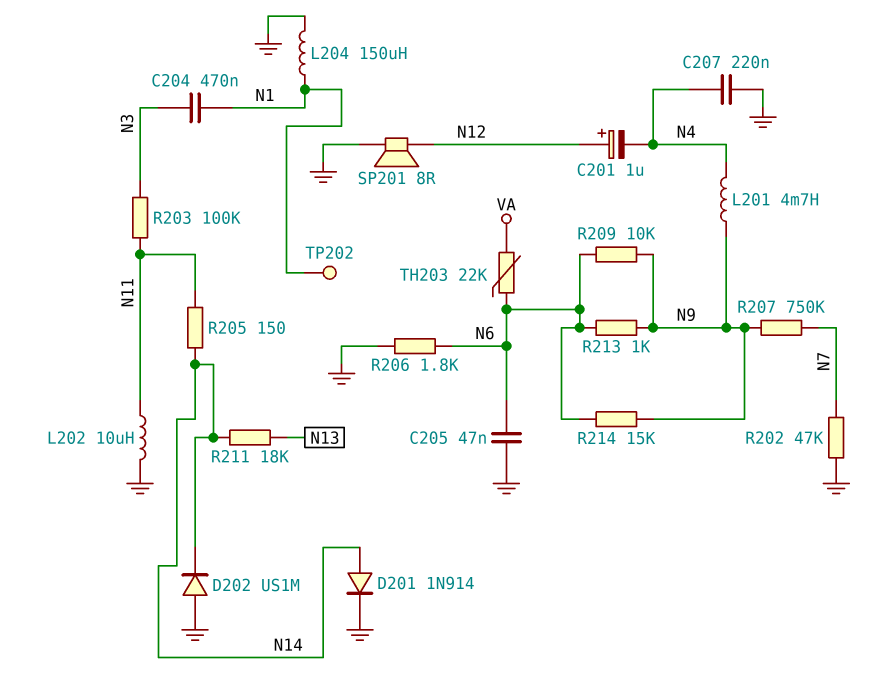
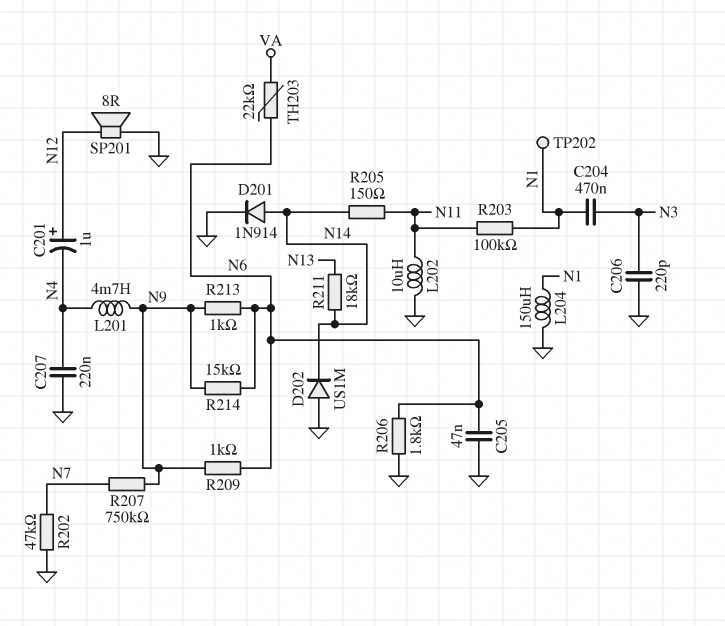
C206: none -> 220pF (GND, N3)
R203: 100k (N3, N11) -> 100k (N1, N11)
R209: 10k (N6, N9) -> 1k (N6, N9)

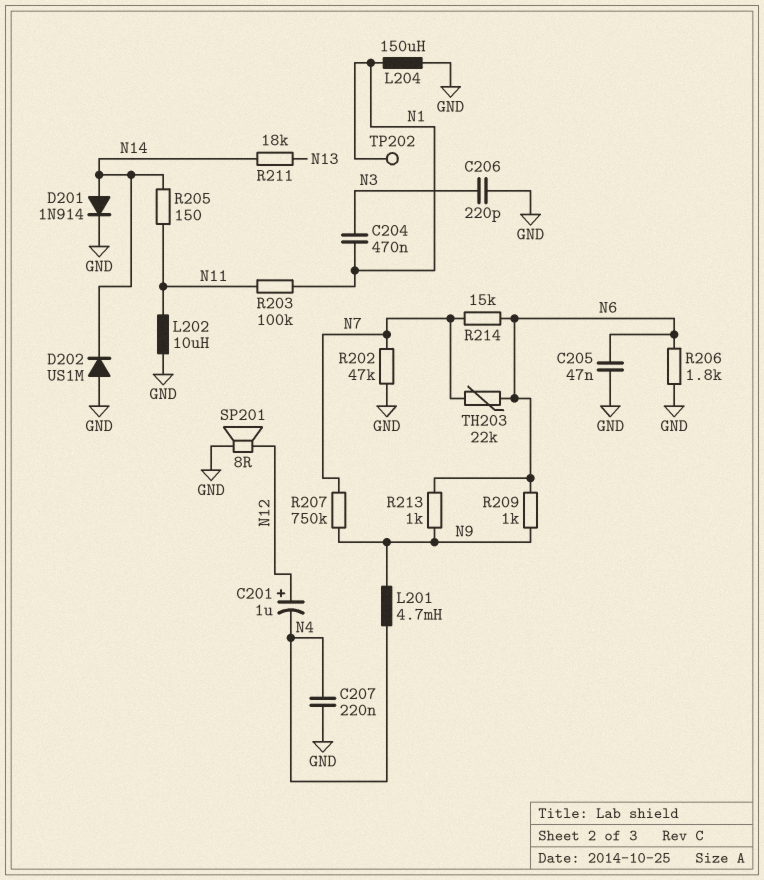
R214: 15k (N6, N9) -> 15k (N6, N7)
TH203: 22k (N6, VA) -> 22k (N6, N7)

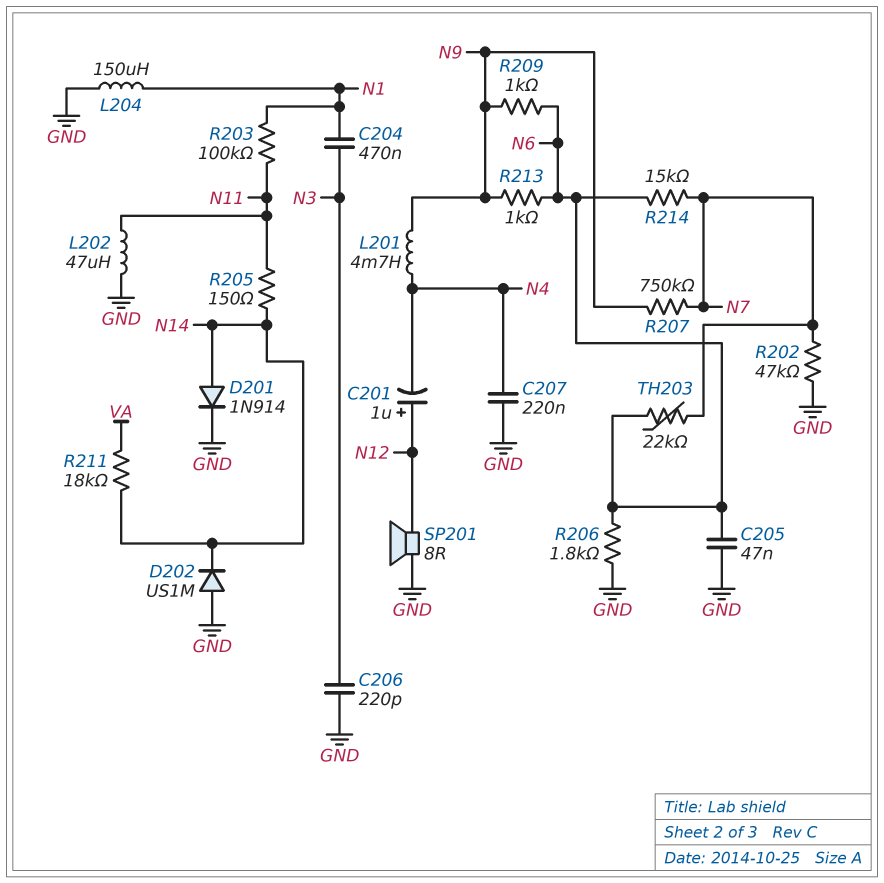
L202: 10uH (GND, N11) -> 47uH (GND, N11)
R211: 18k (N13, N14) -> 18k (N14, VA)
TP202: test point (N1) -> none

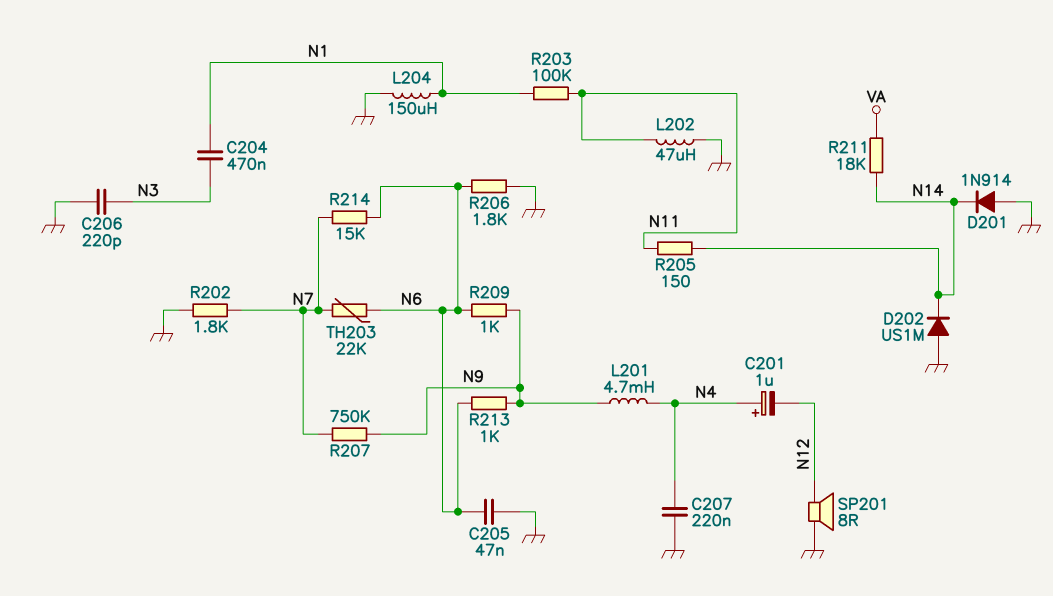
C201: 1uF (plus N12, minus N4) -> 1uF (plus N4, minus N12)
D201: diode 1N914 (A N14, K GND) -> diode 1N914 (A GND, K N14)
R202: 47k (GND, N7) -> 1.8k (GND, N7)

